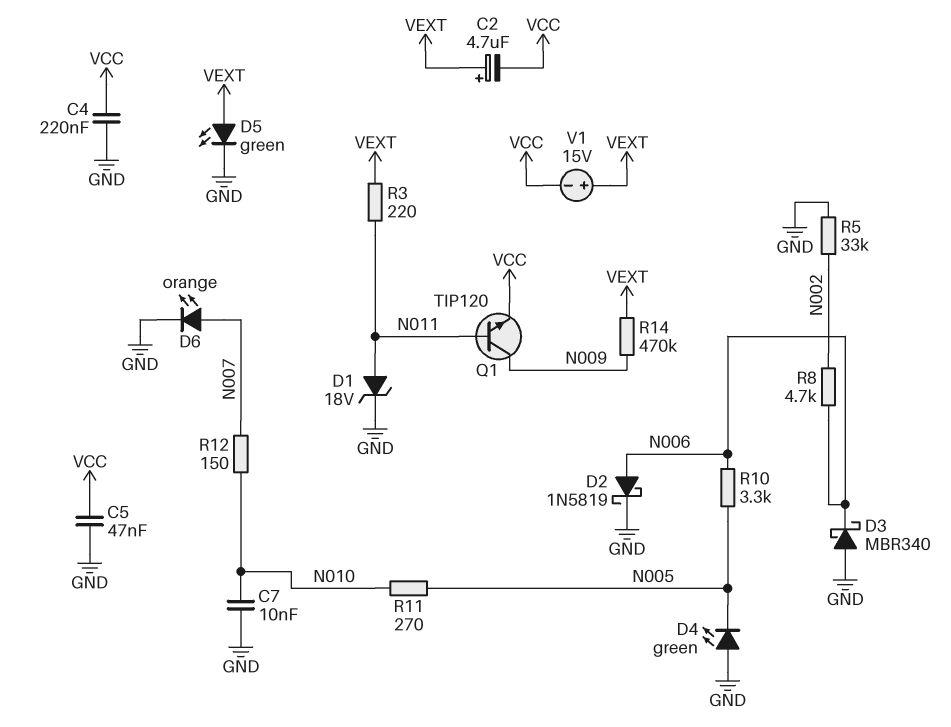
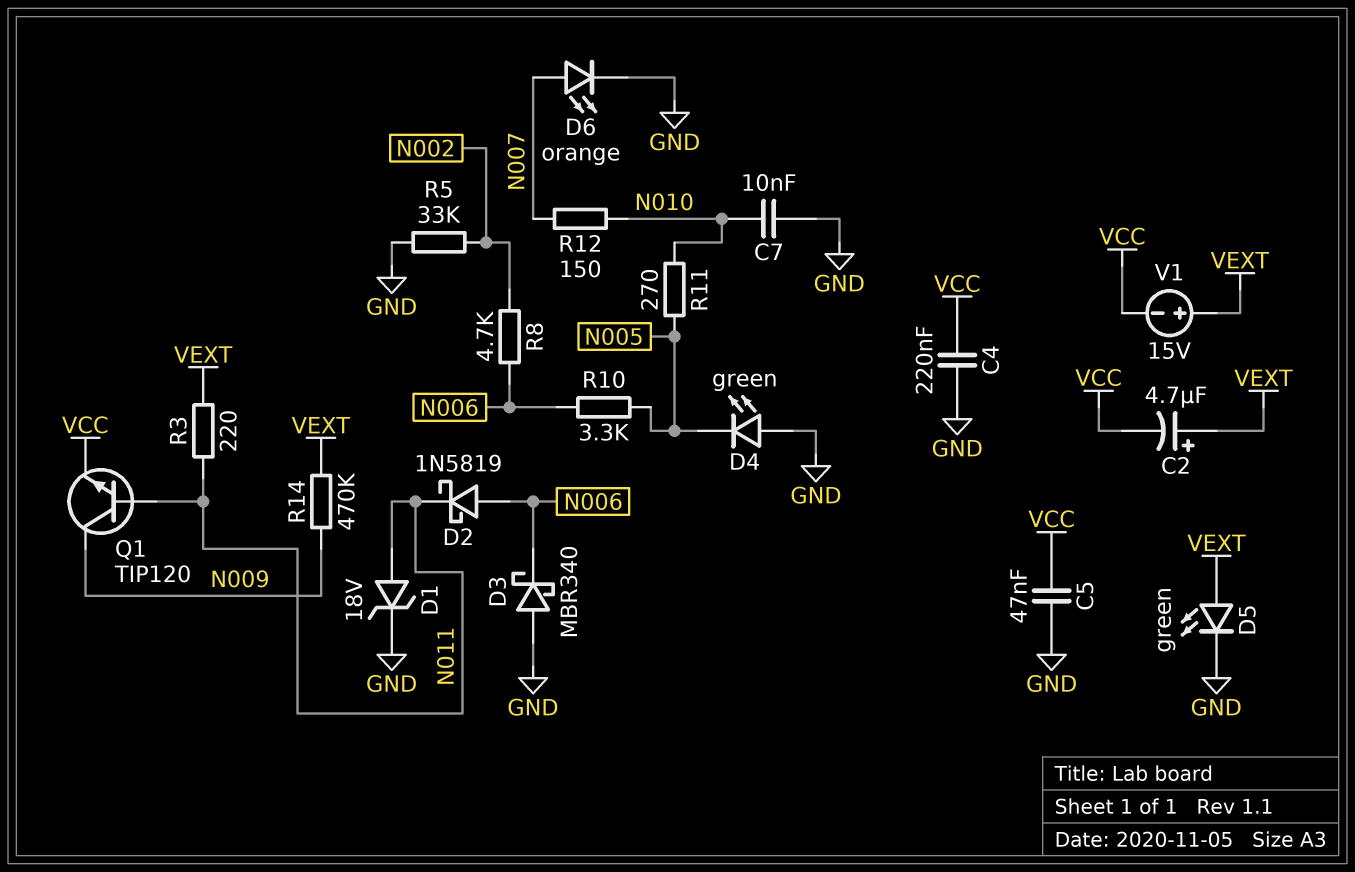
D2: schottky 1N5819 (A N006, K GND) -> schottky 1N5819 (A N006, K N011)

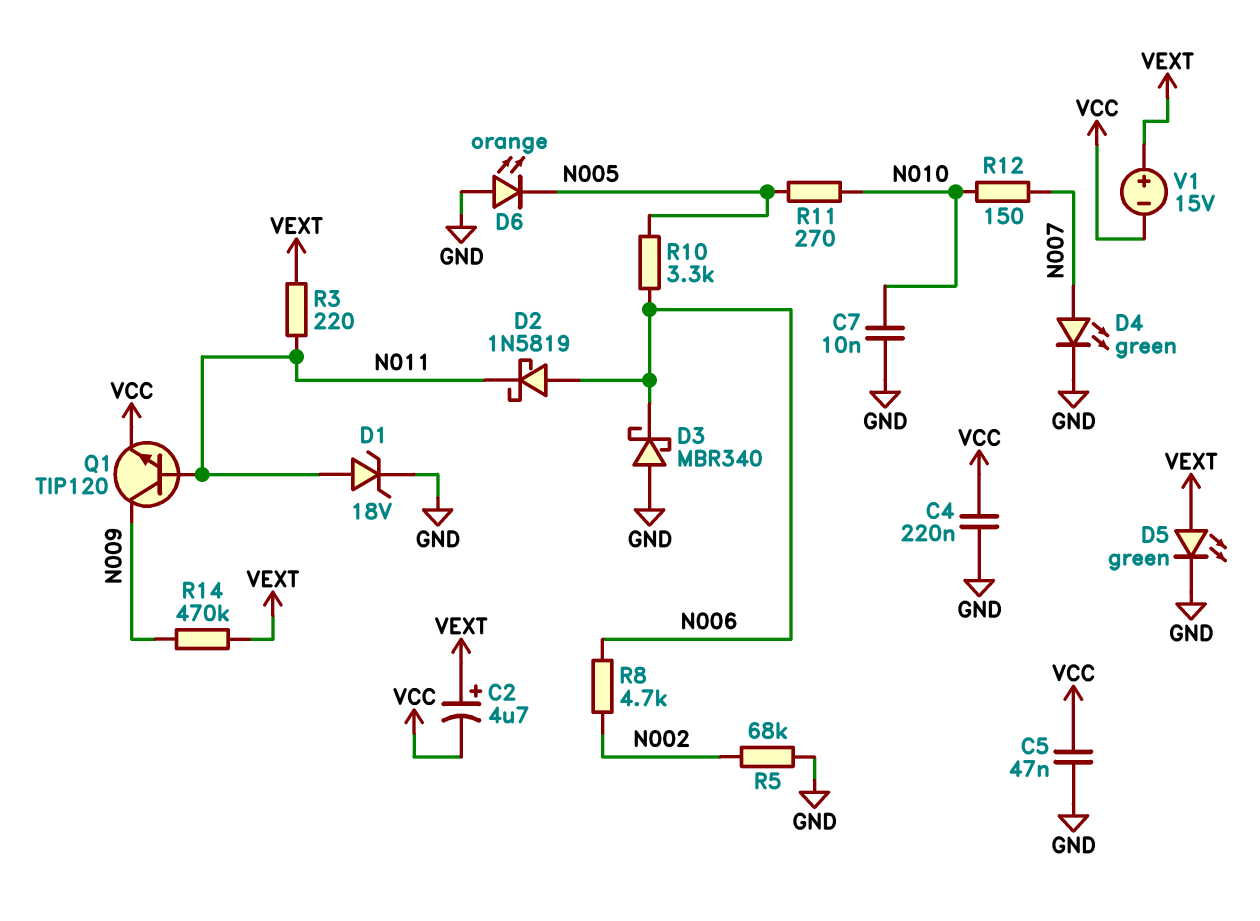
D4: LED green (A GND, K N005) -> LED green (A N007, K GND)
D6: LED orange (A N007, K GND) -> LED orange (A GND, K N005)
R5: 33k (GND, N002) -> 68k (GND, N002)

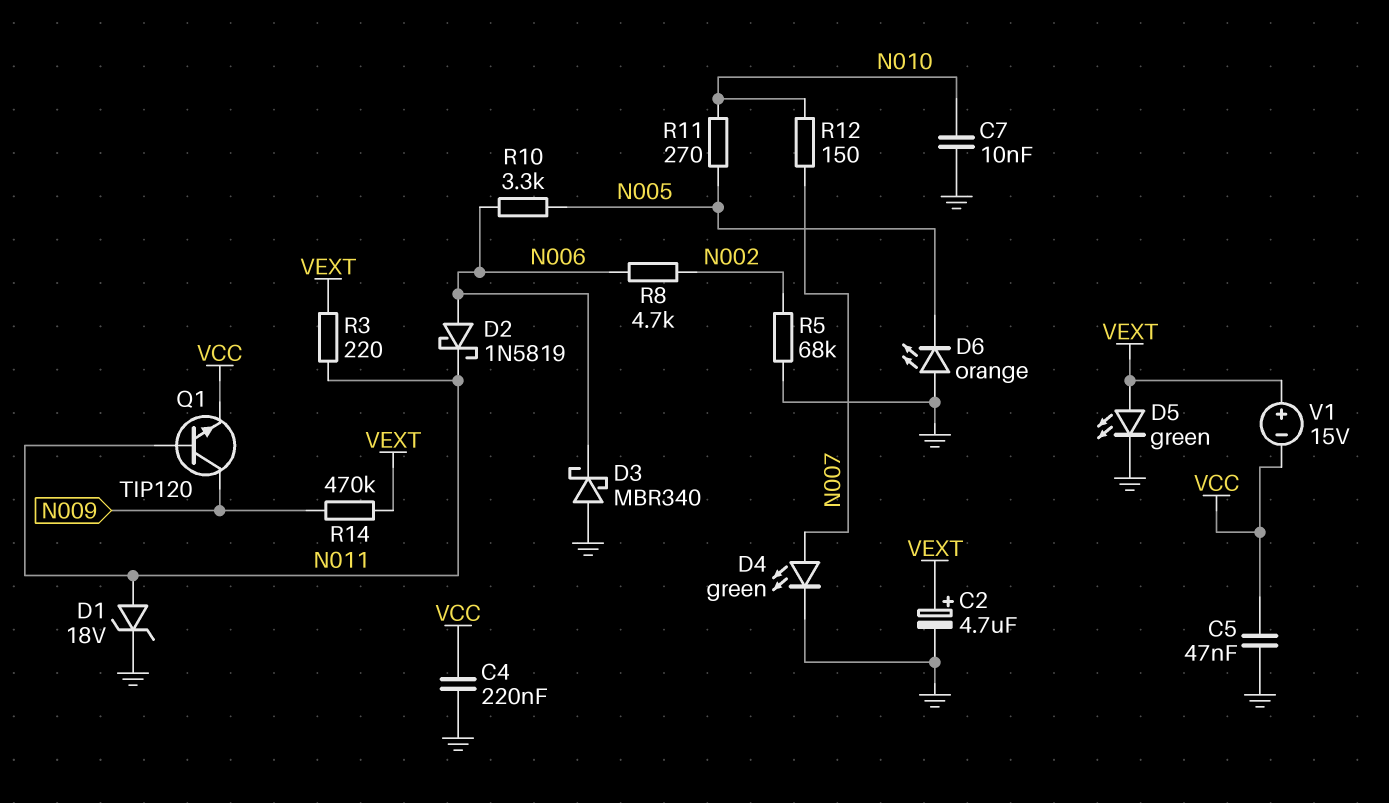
C2: 4.7uF (plus VEXT, minus VCC) -> 4.7uF (plus VEXT, minus GND)

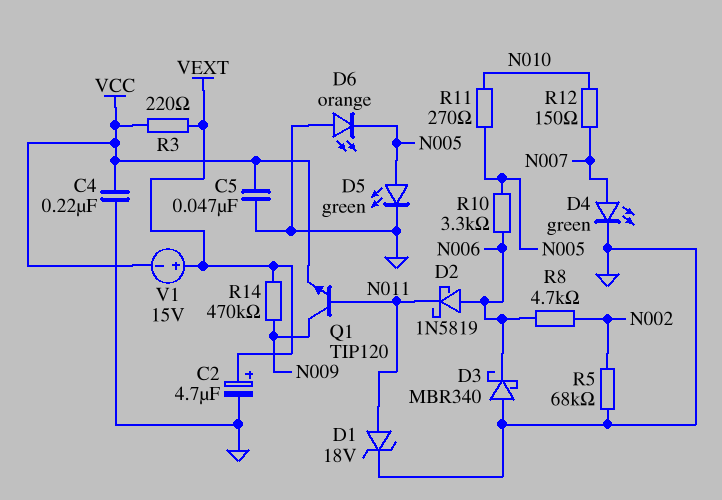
C7: 10nF (GND, N010) -> none
D5: LED green (A VEXT, K GND) -> LED green (A N005, K GND)
R3: 220 (N011, VEXT) -> 220 (VCC, VEXT)

